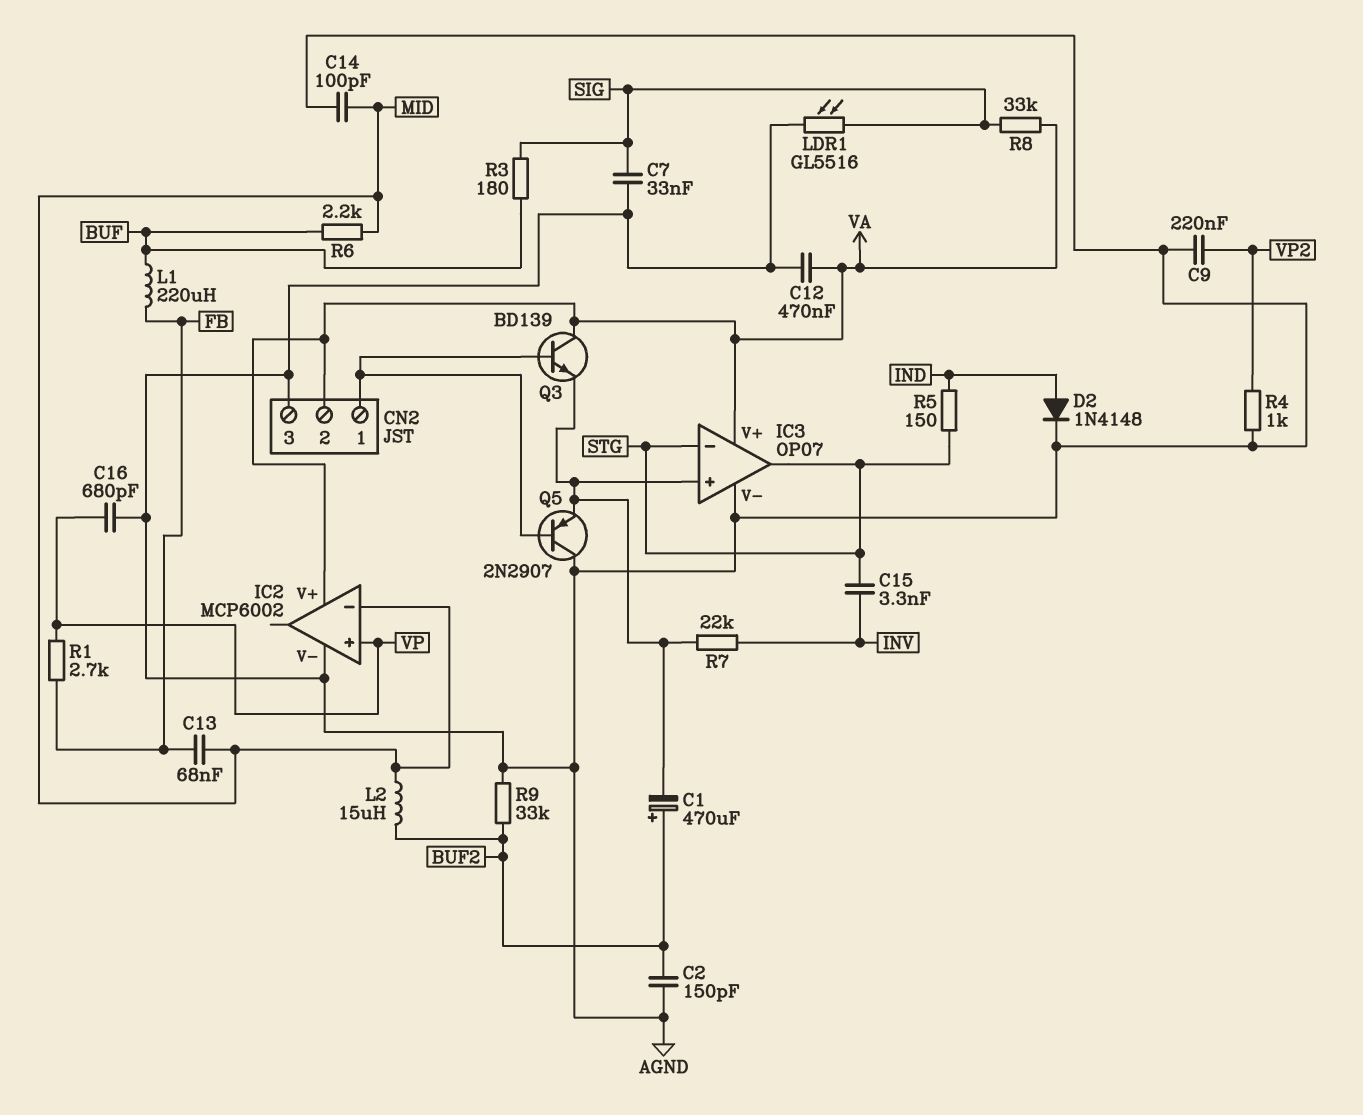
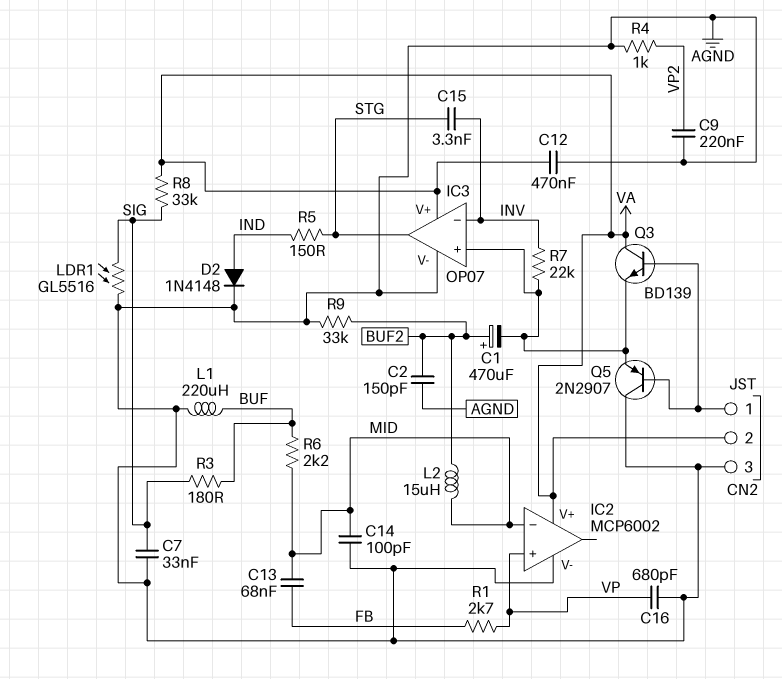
IC3 pin in-: STG -> INV
L1: 220uH (BUF, FB) -> 220uH (AGND, BUF)

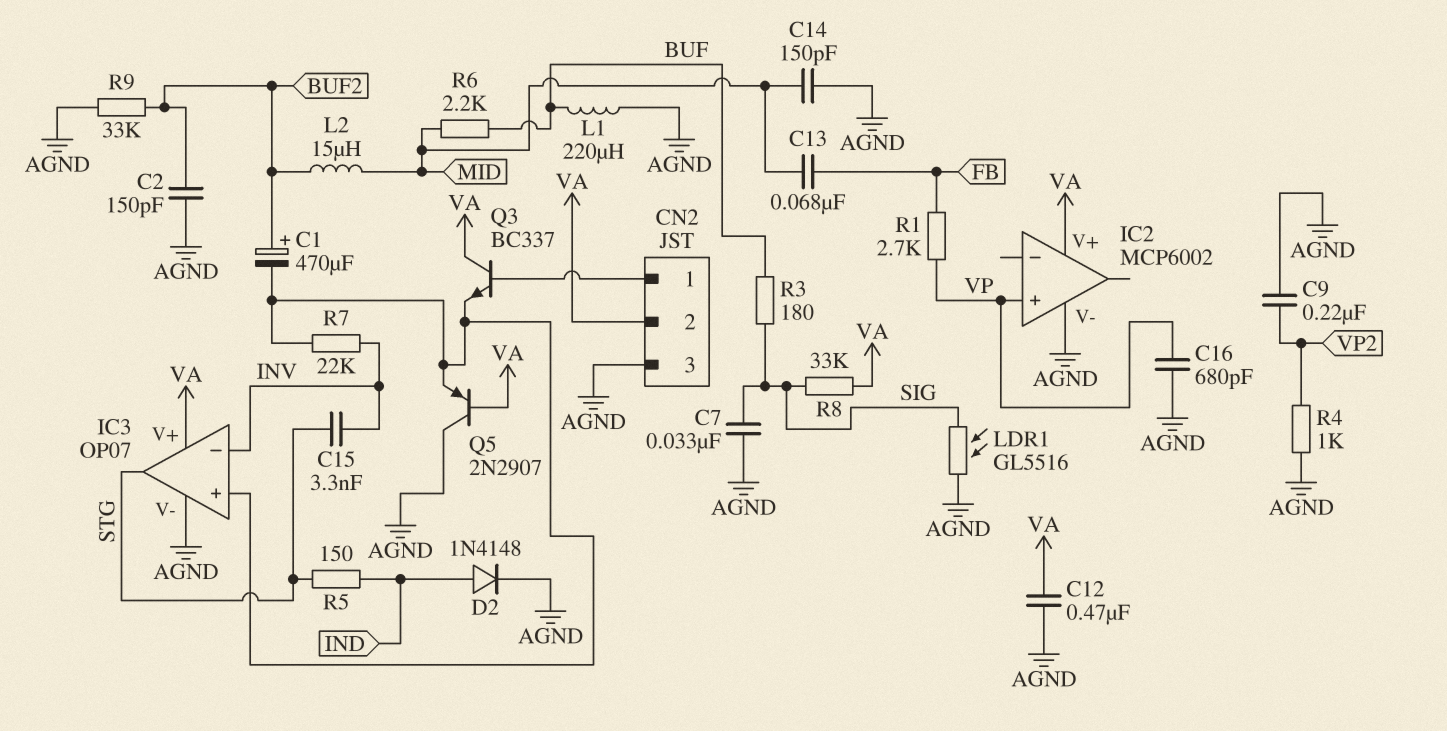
C14: 100pF (AGND, MID) -> 150pF (AGND, MID)
IC2 pin in-: MID -> none
Q3: NPN BD139 (B CN2/1, C VA, E IC3/in+) -> NPN BC337 (B CN2/1, C VA, E IC3/in+)
Q5: PNP 2N2907 (B CN2/1, C AGND, E IC3/in+) -> PNP 2N2907 (B VA, C AGND, E IC3/in+)

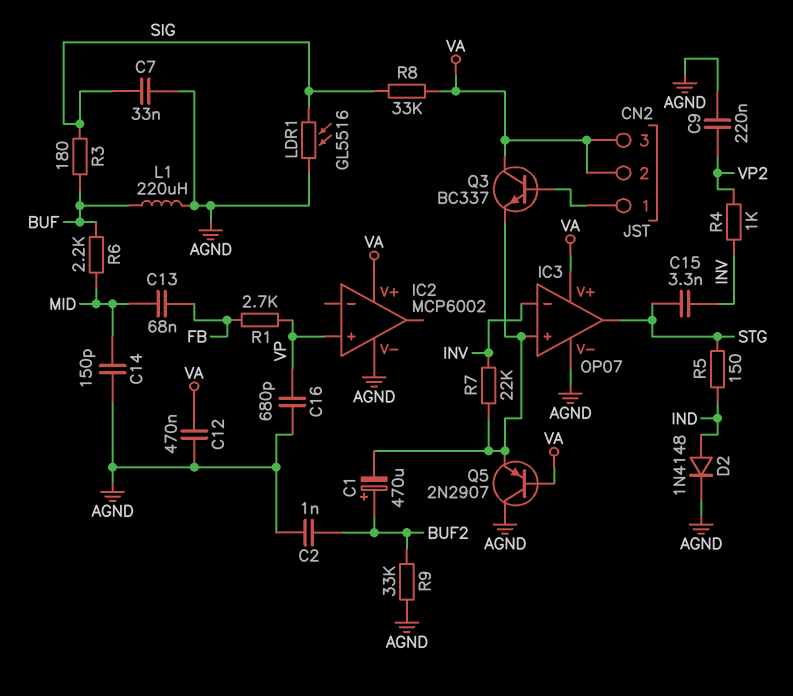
C2: 150pF (AGND, BUF2) -> 1nF (AGND, BUF2)
CN2 pin 3: AGND -> VA
L2: 15uH (BUF2, MID) -> none
R4: 1k (AGND, VP2) -> 1k (INV, VP2)

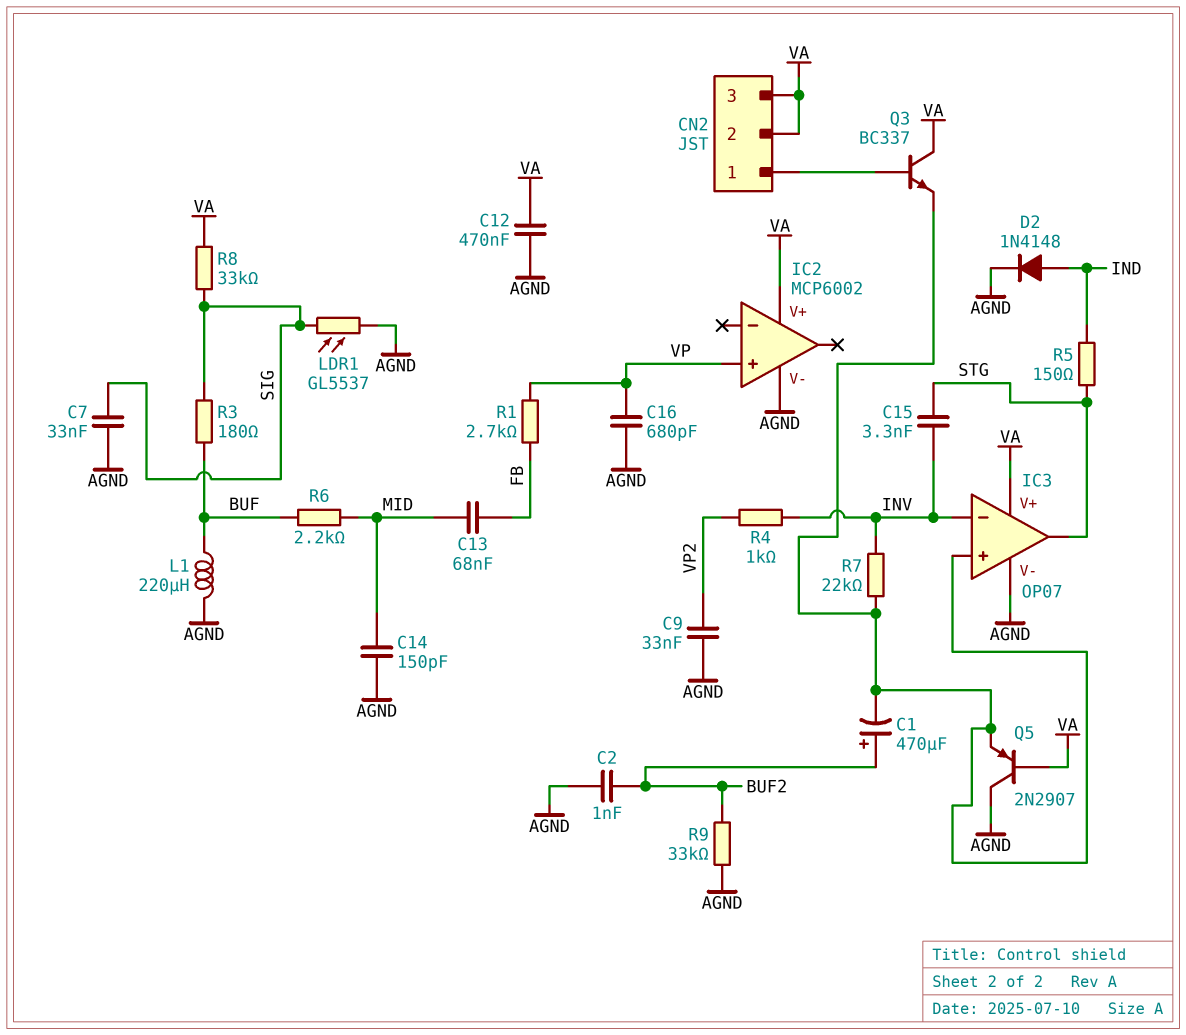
C9: 220nF (AGND, VP2) -> 33nF (AGND, VP2)
LDR1: GL5516 (AGND, SIG) -> GL5537 (AGND, SIG)

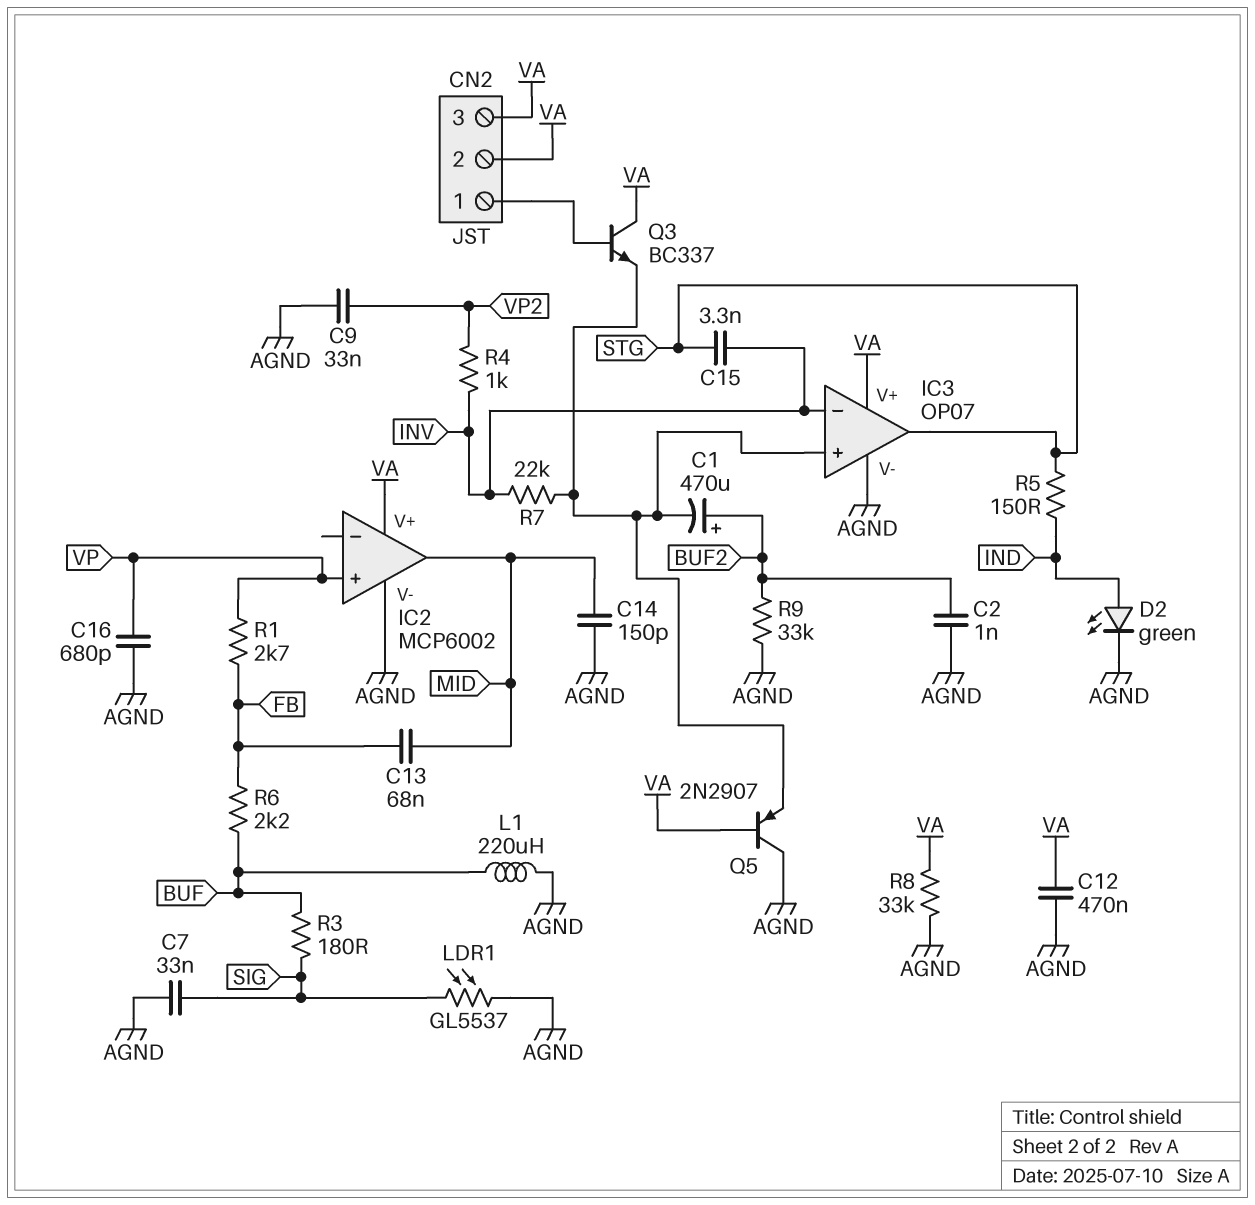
D2: diode 1N4148 (A IND, K AGND) -> LED green (A IND, K AGND)
IC2 pin out: none -> MID
R6: 2.2k (BUF, MID) -> 2.2k (BUF, FB)
R8: 33k (SIG, VA) -> 33k (AGND, VA)

